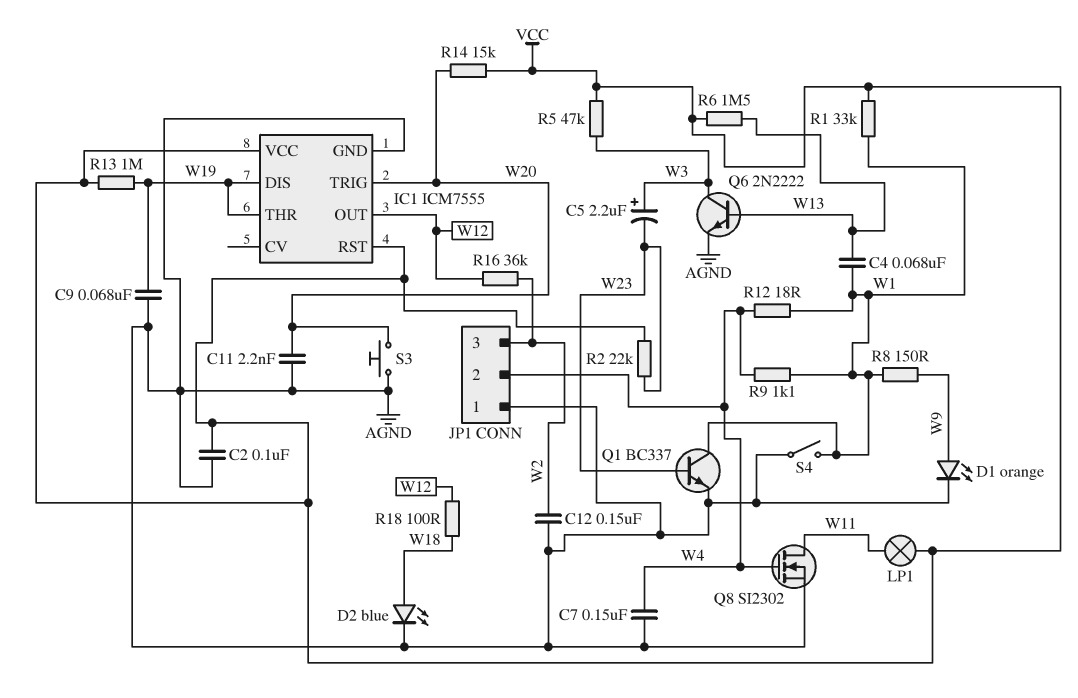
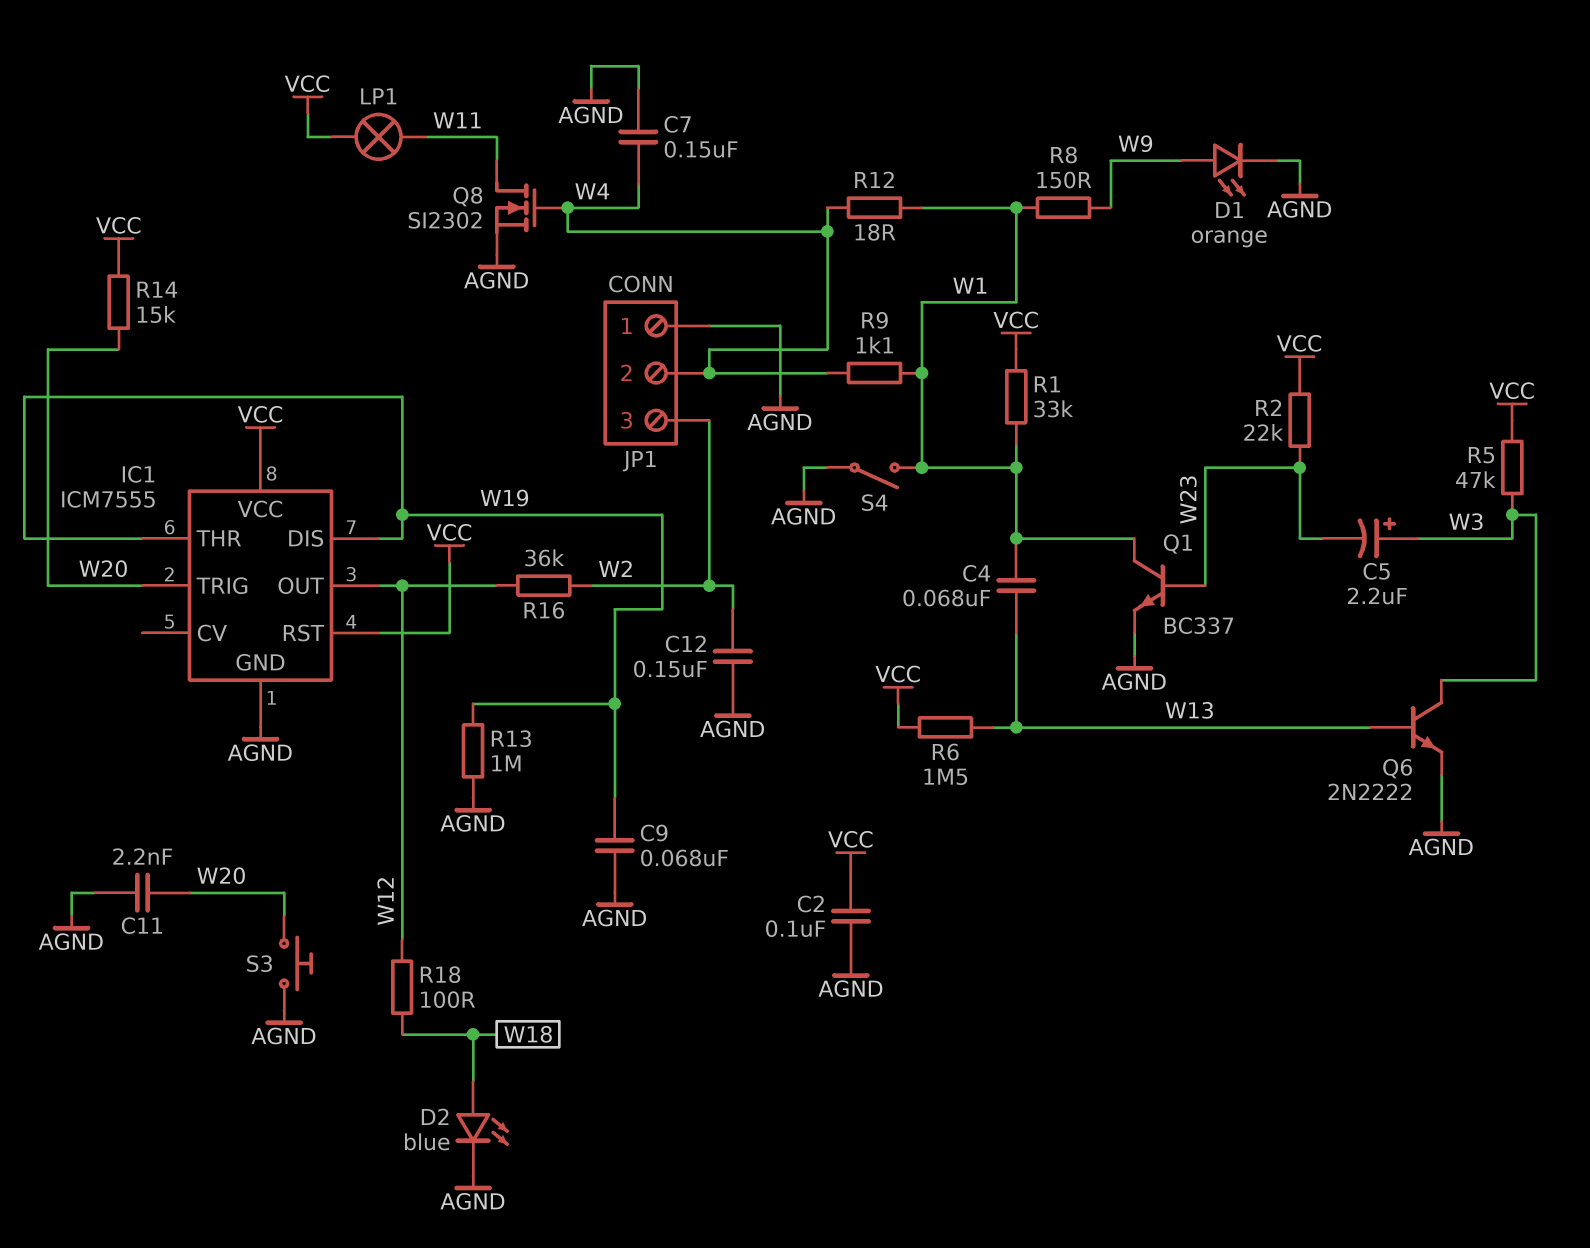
R13: 1M (VCC, W19) -> 1M (AGND, W19)

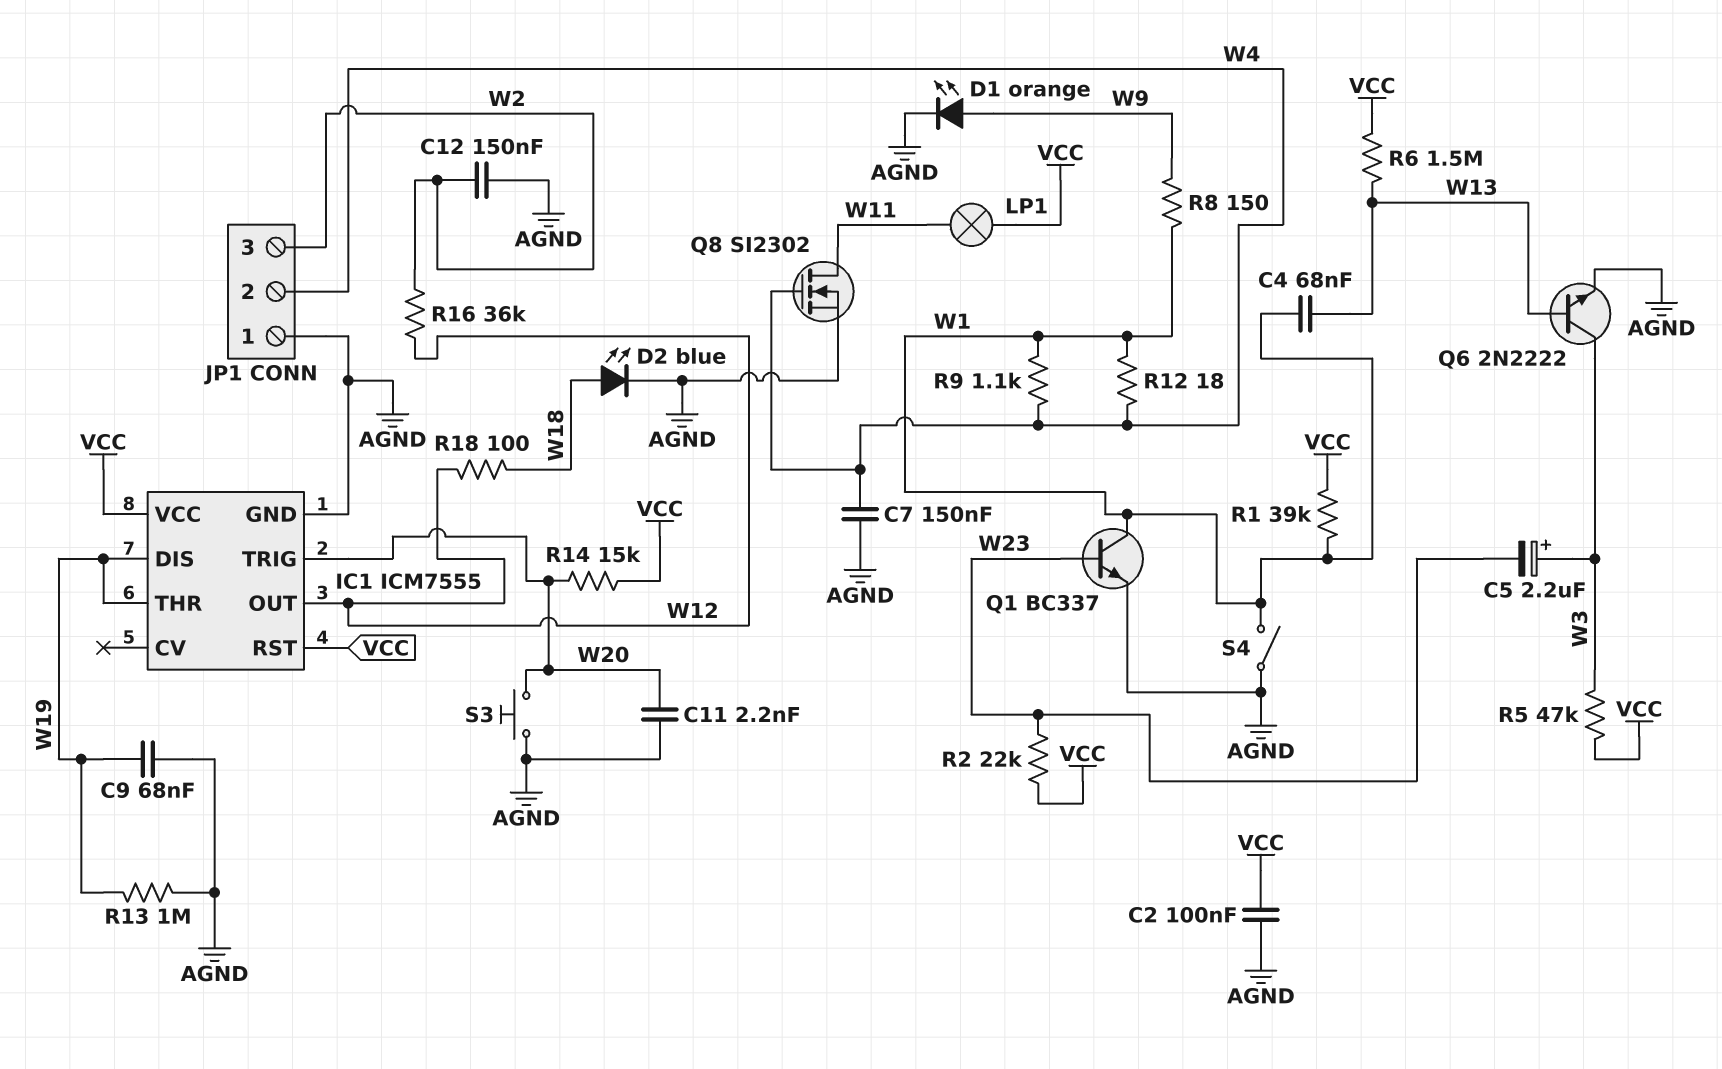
R1: 33k (VCC, W1) -> 39k (VCC, W1)

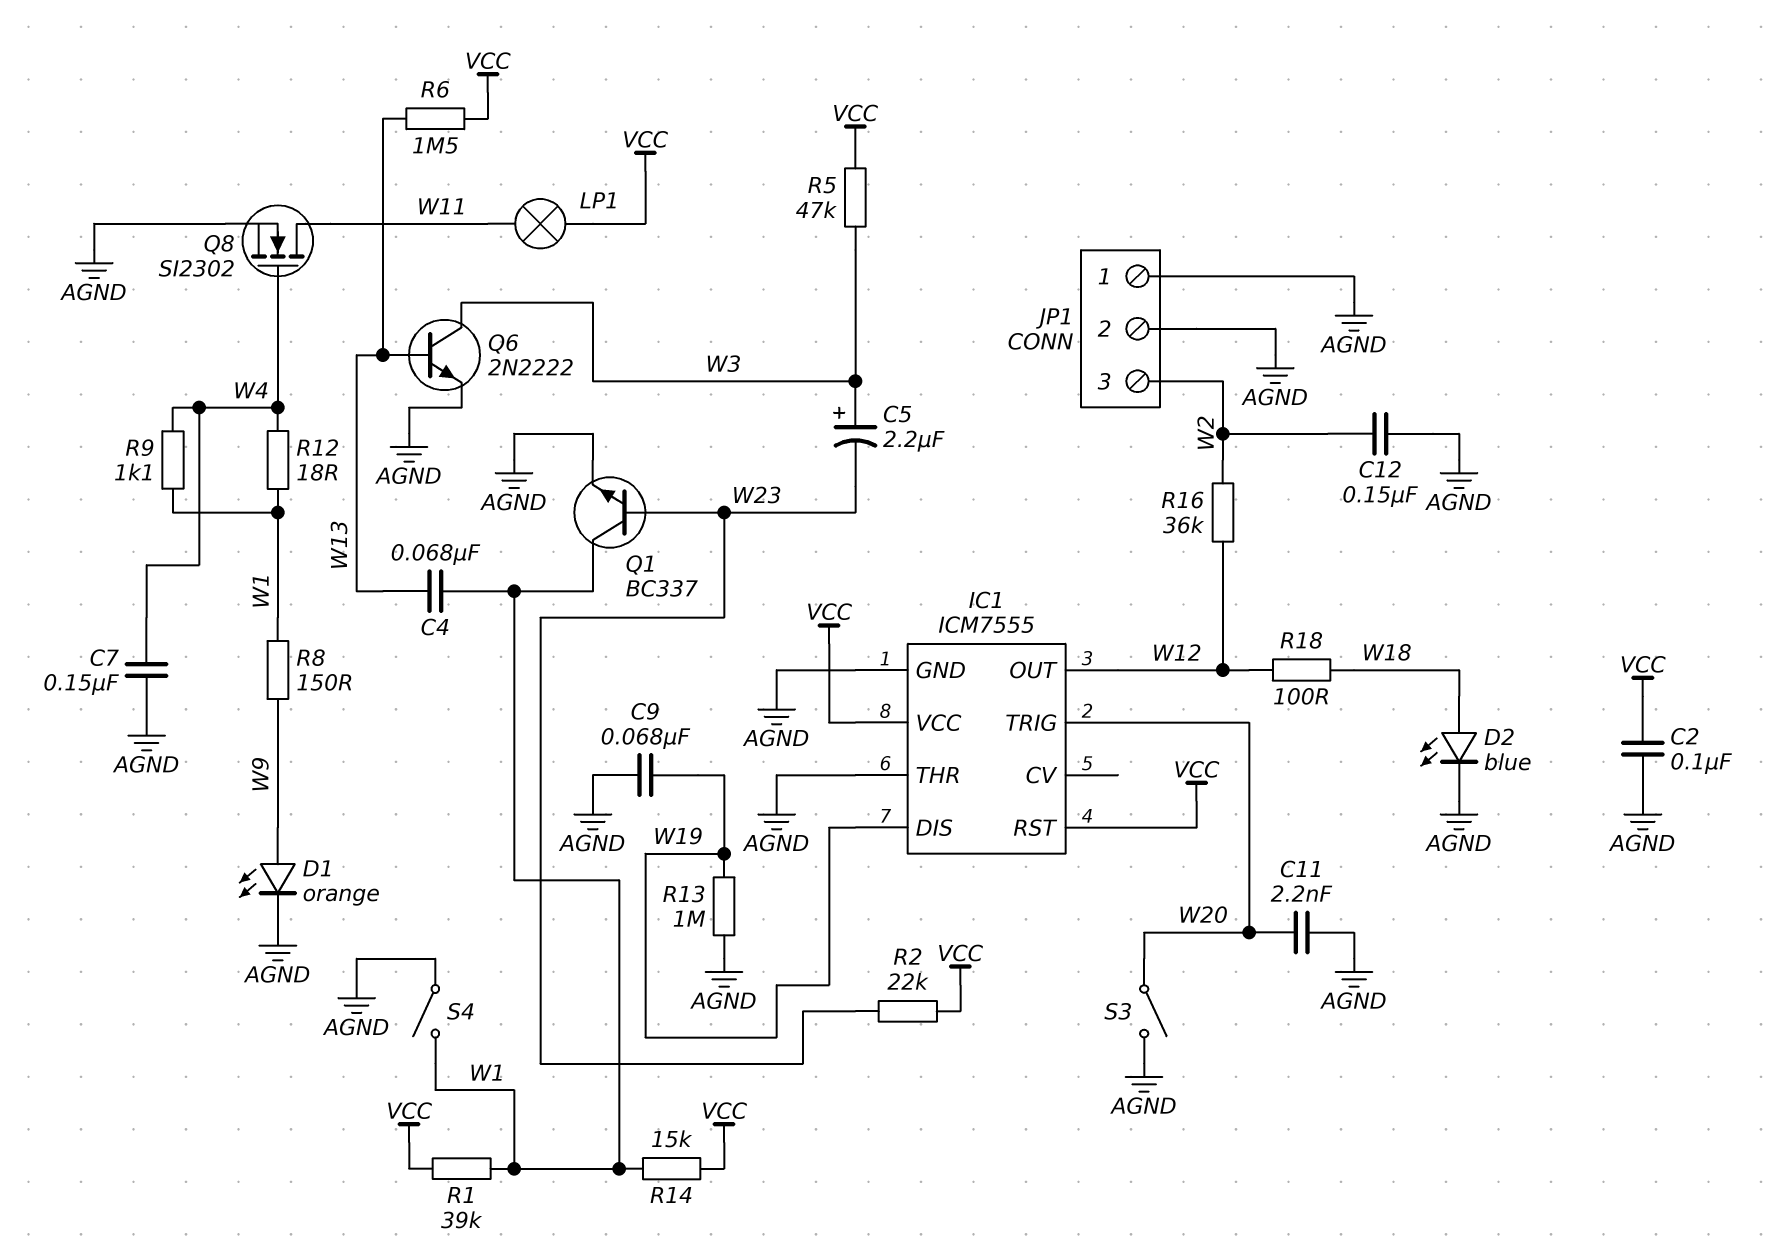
IC1 pin THR: W19 -> AGND
JP1 pin 2: W4 -> AGND
R14: 15k (VCC, W20) -> 15k (VCC, W1)
S3: button (AGND, W20) -> switch (AGND, W20)

